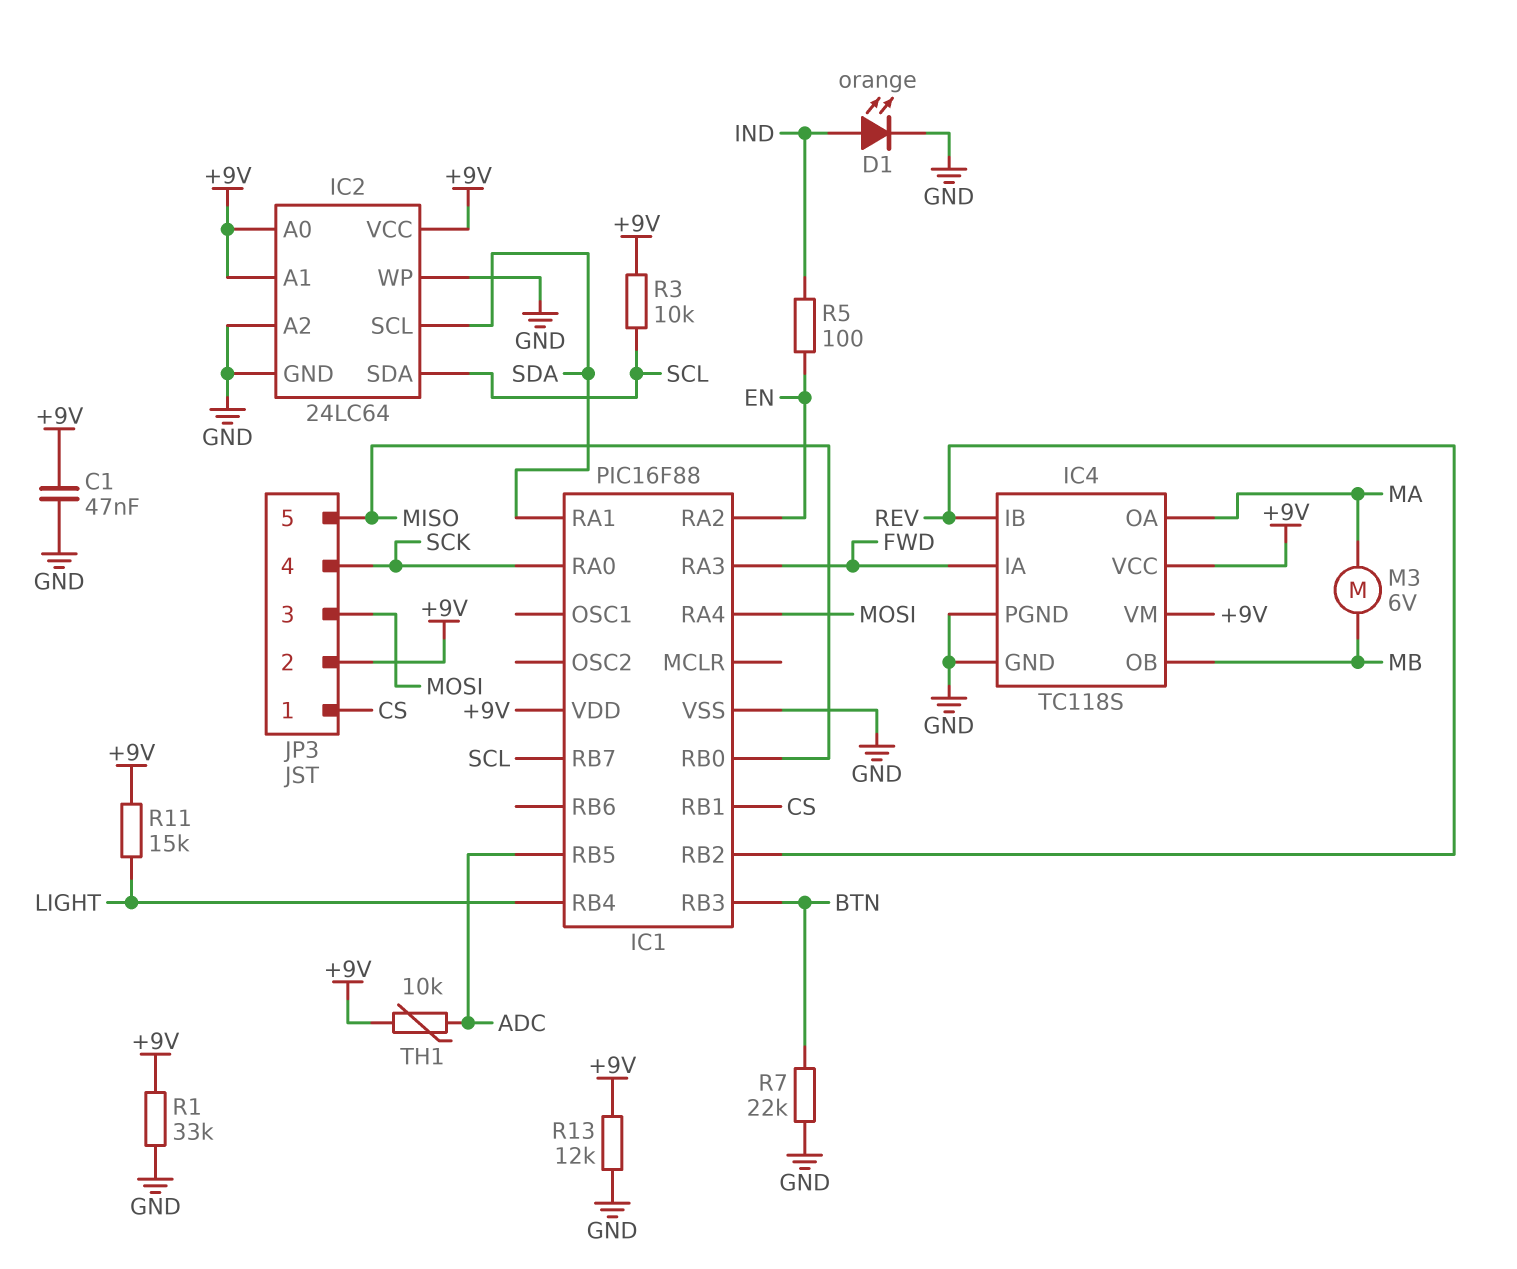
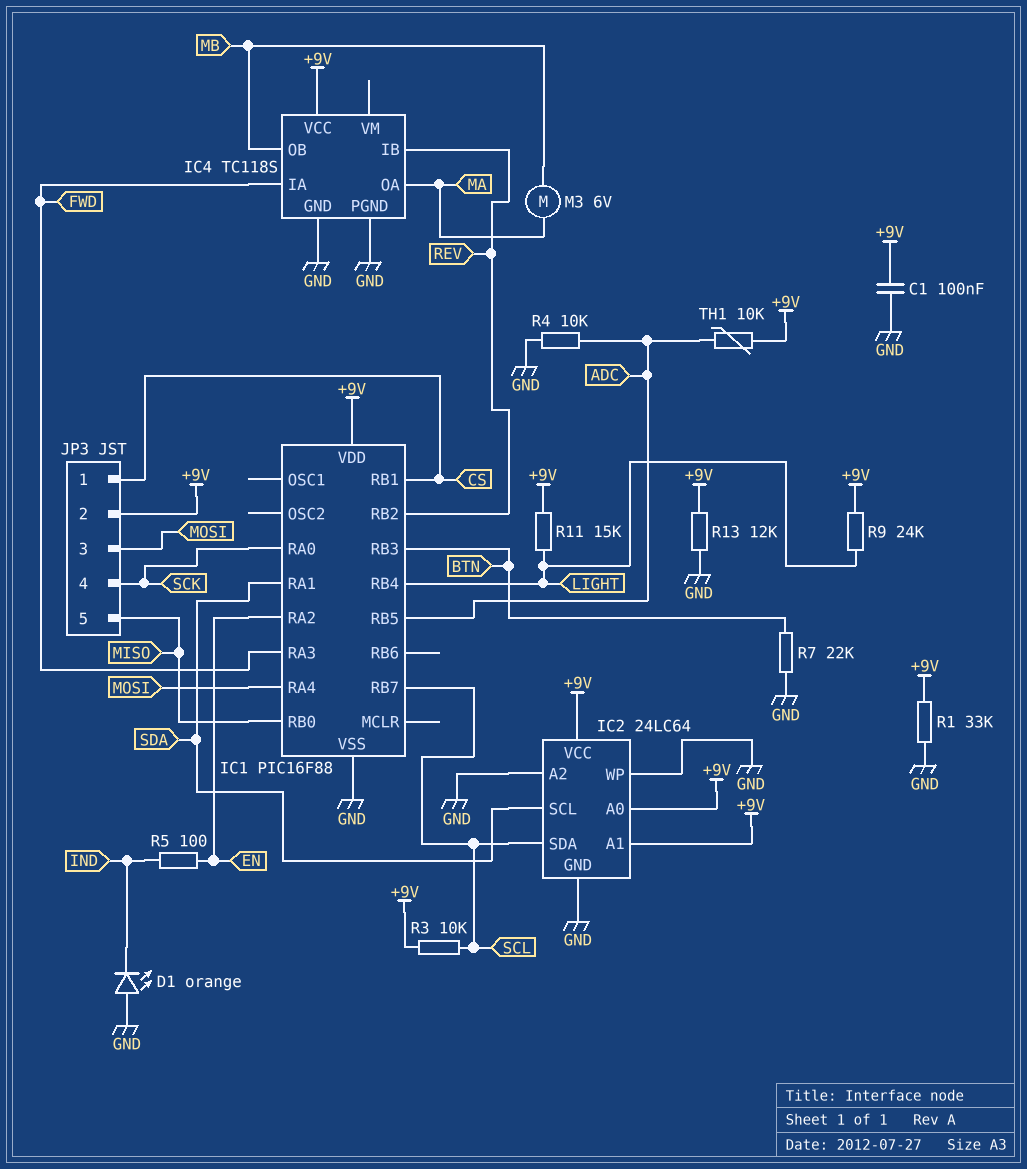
C1: 47nF (+9V, GND) -> 100nF (+9V, GND)
D1: LED orange (A IND, K GND) -> LED orange (A GND, K IND)
IC4 pin VM: +9V -> none
R4: none -> 10k (ADC, GND)
R9: none -> 24k (+9V, LIGHT)

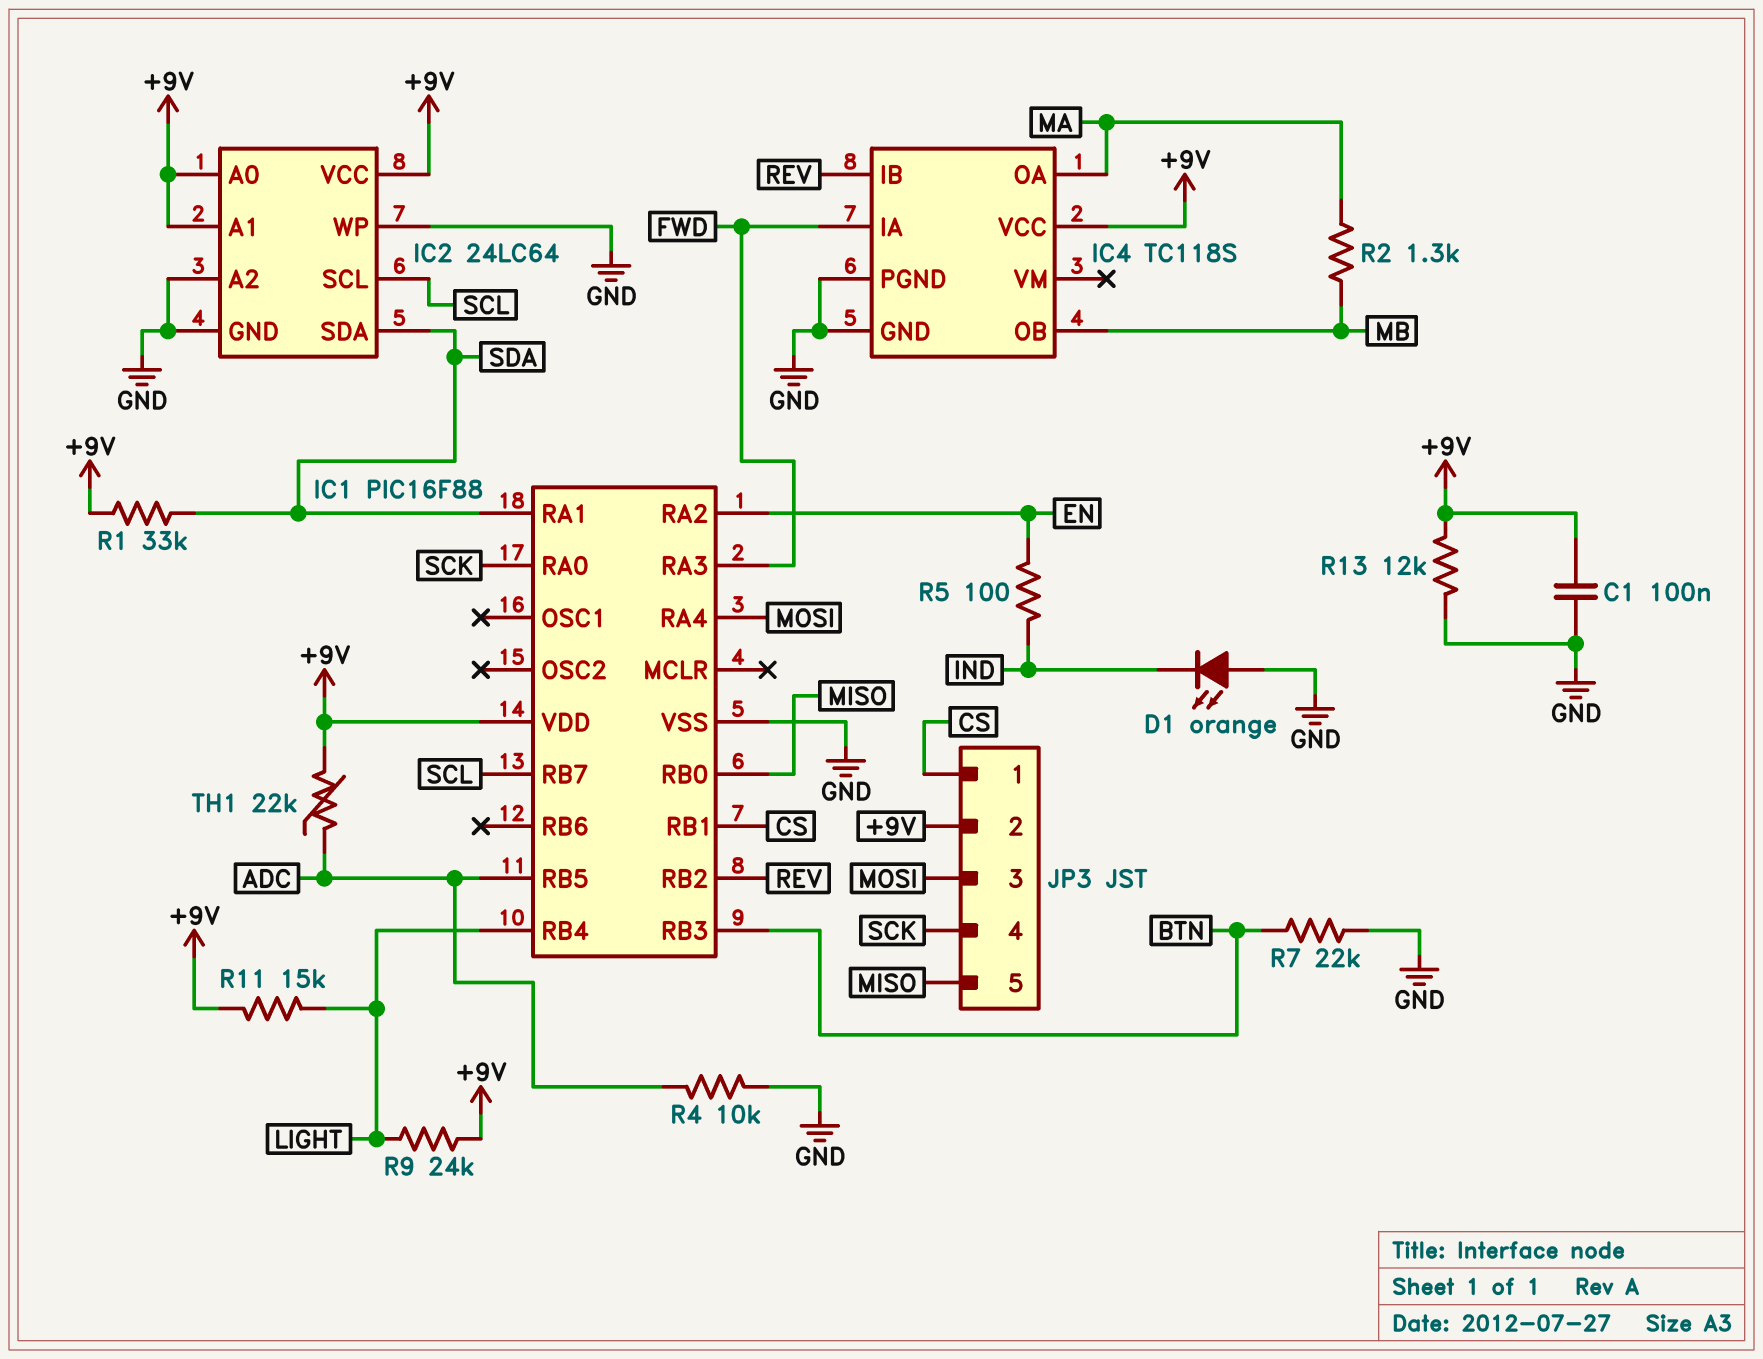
IC2 pin SCL: SDA -> SCL
IC2 pin SDA: SCL -> SDA
M3: motor 6V (MA, MB) -> none
R1: 33k (+9V, GND) -> 33k (+9V, SDA)
R2: none -> 1.3k (MA, MB)
R3: 10k (+9V, SCL) -> none
TH1: 10k (+9V, ADC) -> 22k (+9V, ADC)

